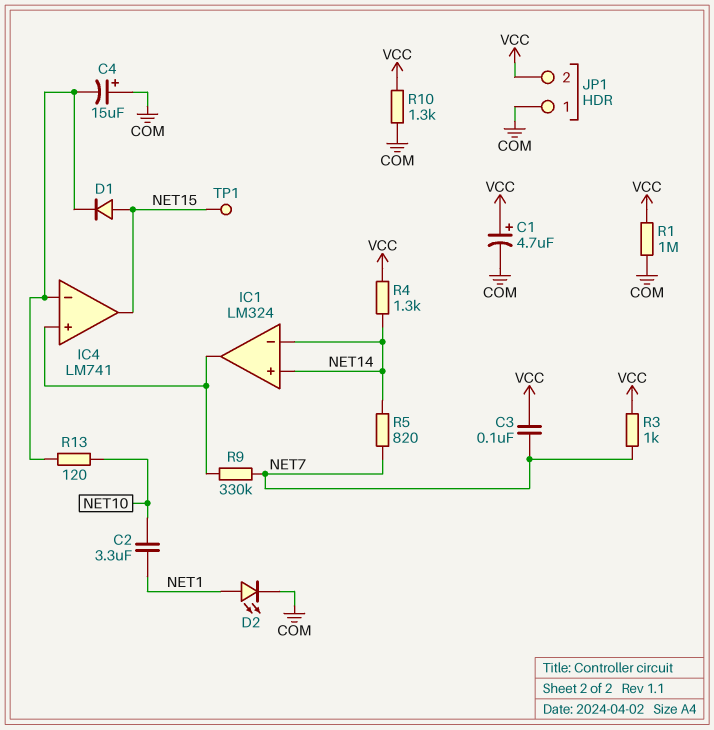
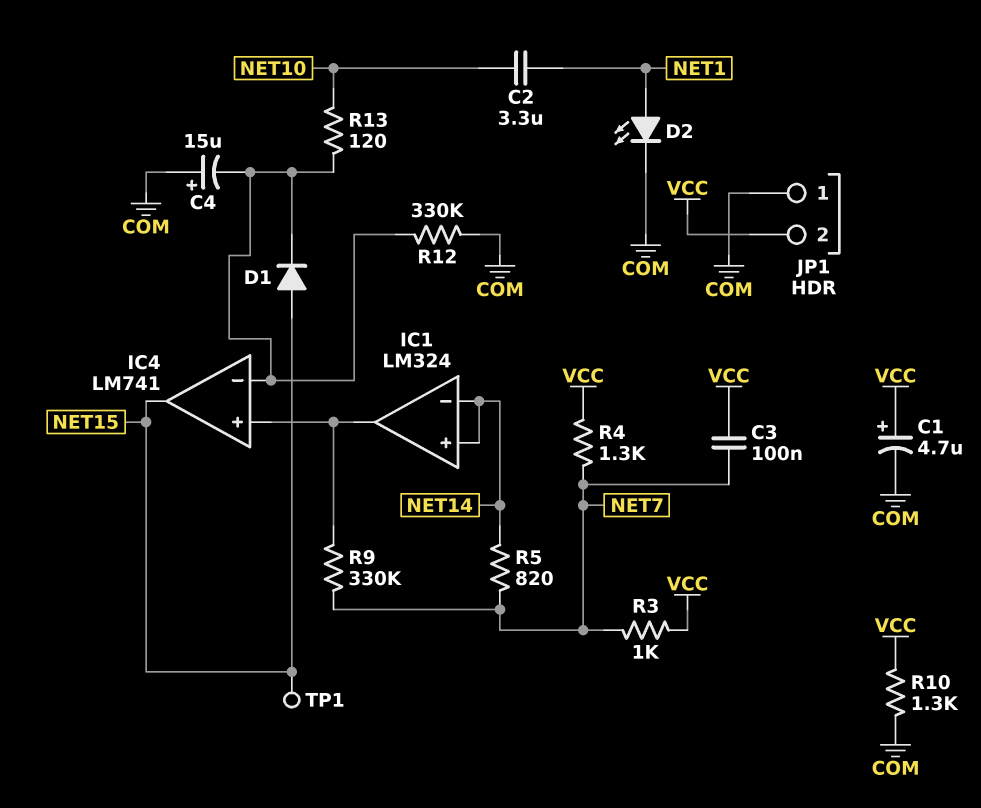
R1: 1M (COM, VCC) -> none
R4: 1.3k (NET14, VCC) -> 1.3k (NET7, VCC)
R12: none -> 330k (COM, IC4/in-)

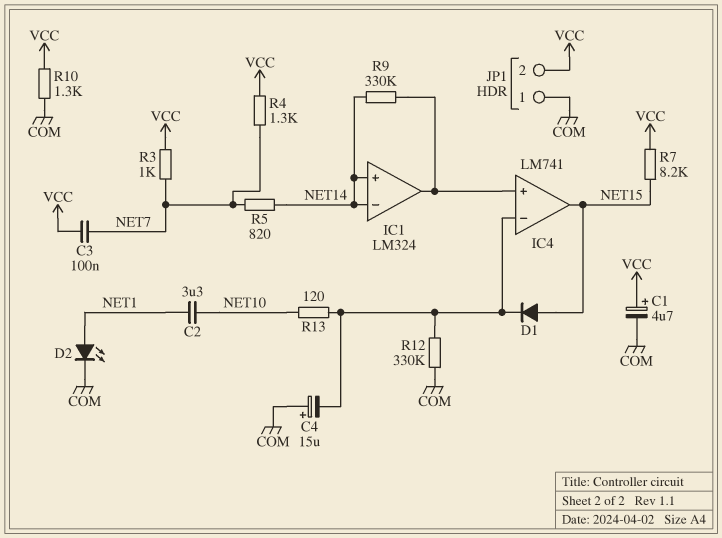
R7: none -> 8.2k (NET15, VCC)
R9: 330k (IC1/out, NET7) -> 330k (IC1/out, NET14)
TP1: test point (NET15) -> none

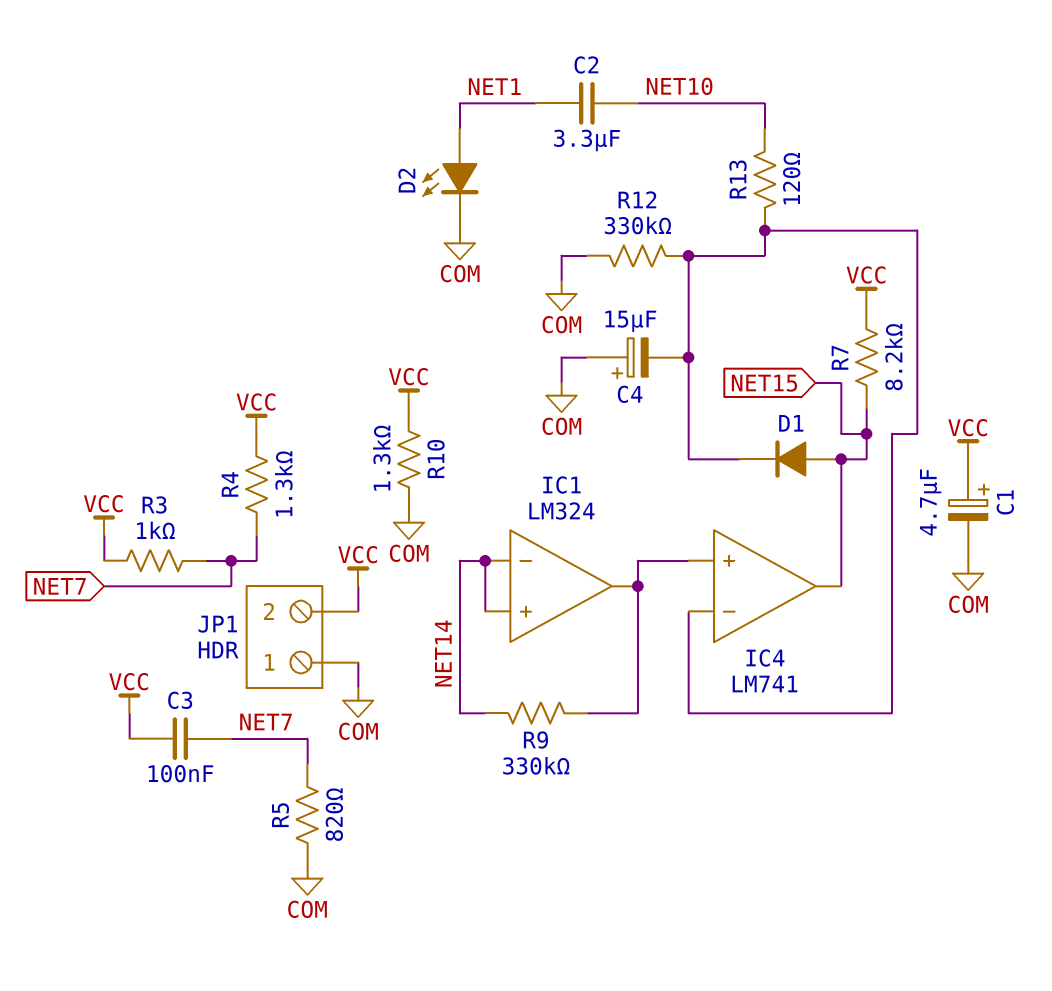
R5: 820 (NET7, NET14) -> 820 (COM, NET7)

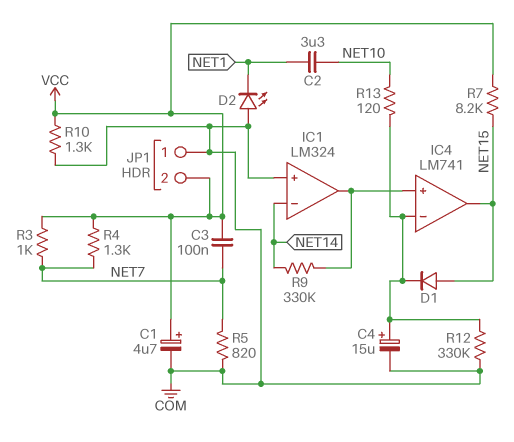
C4: 15uF (plus COM, minus IC4/in-) -> 15uF (plus IC4/in-, minus COM)
D2: LED (A NET1, K COM) -> LED (A COM, K NET1)
IC1 pin in+: NET14 -> COM

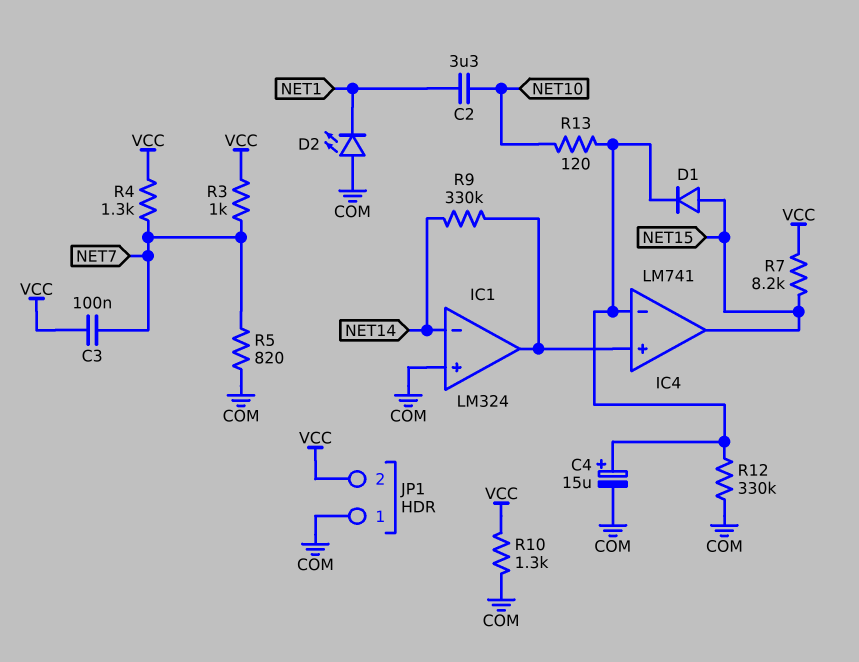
C1: 4.7uF (plus VCC, minus COM) -> none

